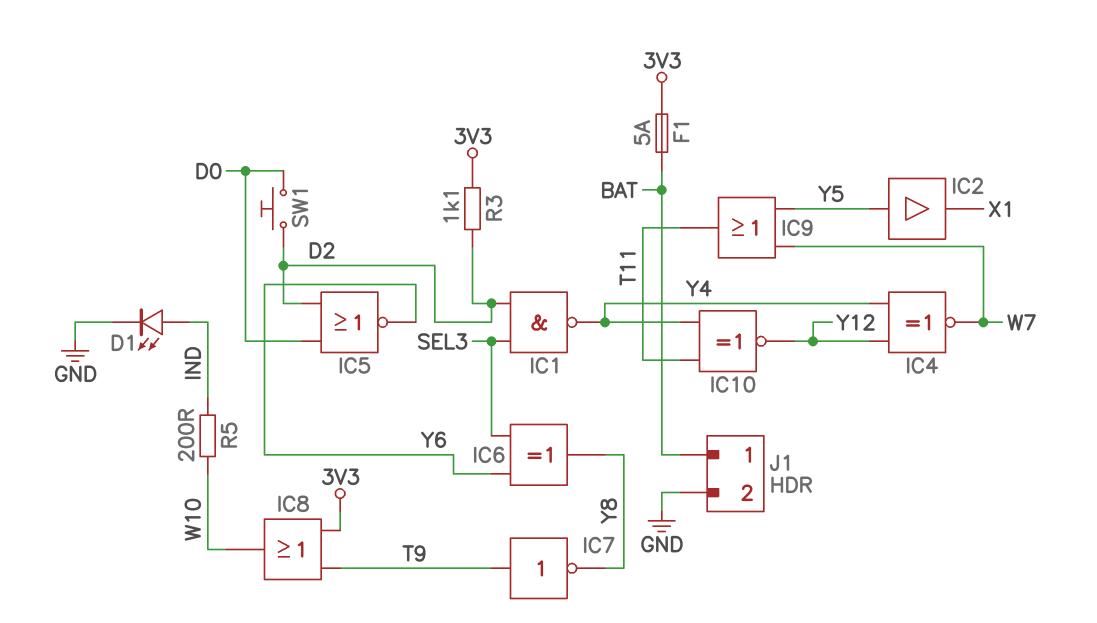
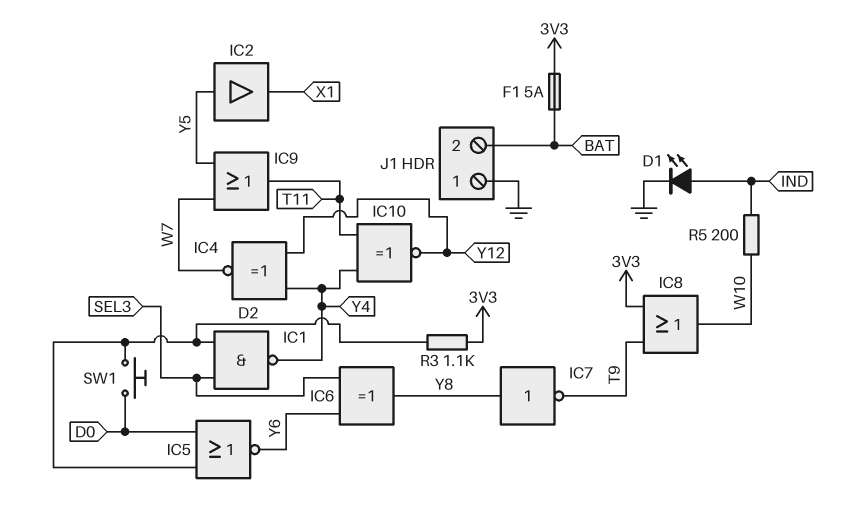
IC7: NOT (in T9, out Y8) -> NOT (in Y8, out T9)
J1 pin 1: BAT -> GND
J1 pin 2: GND -> BAT

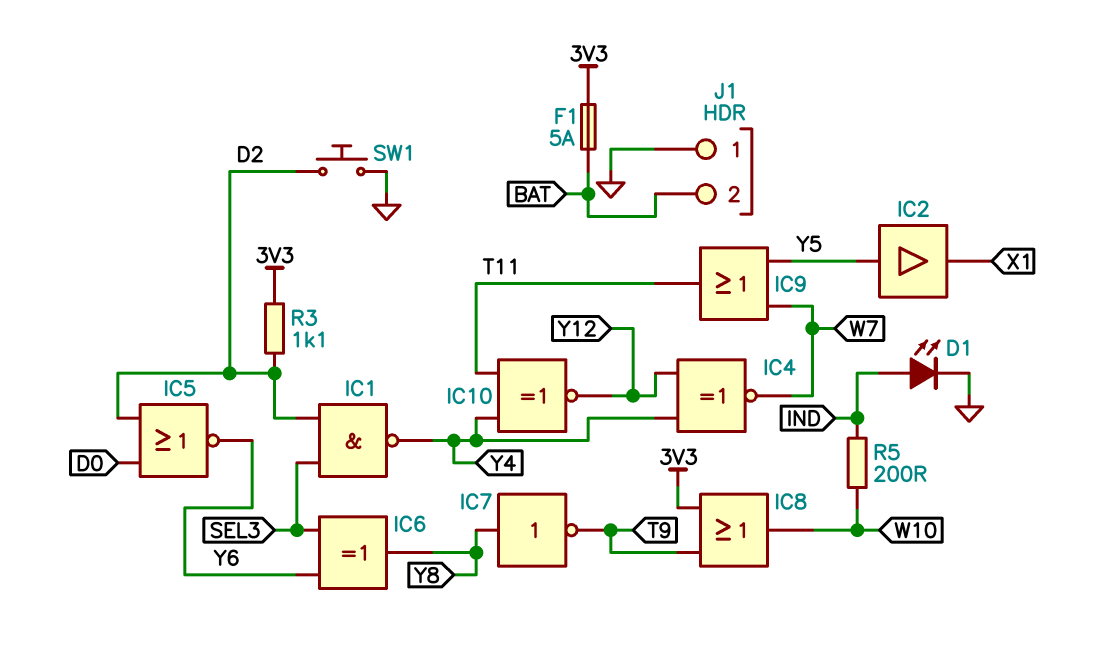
SW1: button (D0, D2) -> button (D2, GND)

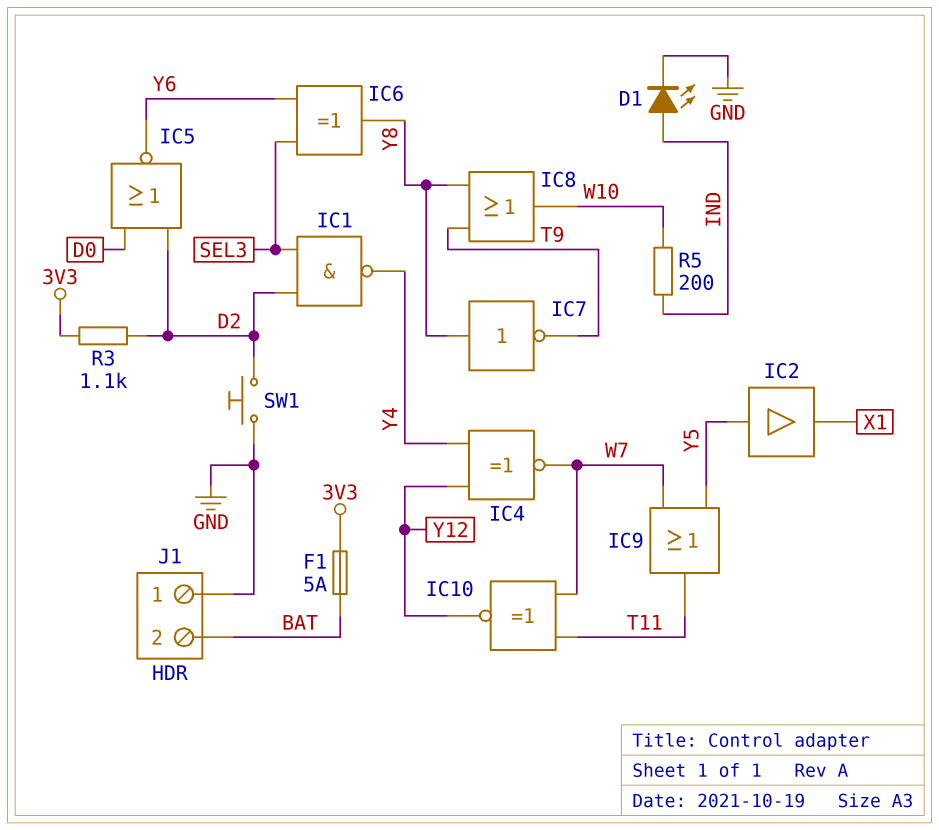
IC8: OR (in 3V3, in T9, out W10) -> OR (in T9, in Y8, out W10)
IC10: XNOR (in T11, in Y4, out Y12) -> XNOR (in T11, in W7, out Y12)

